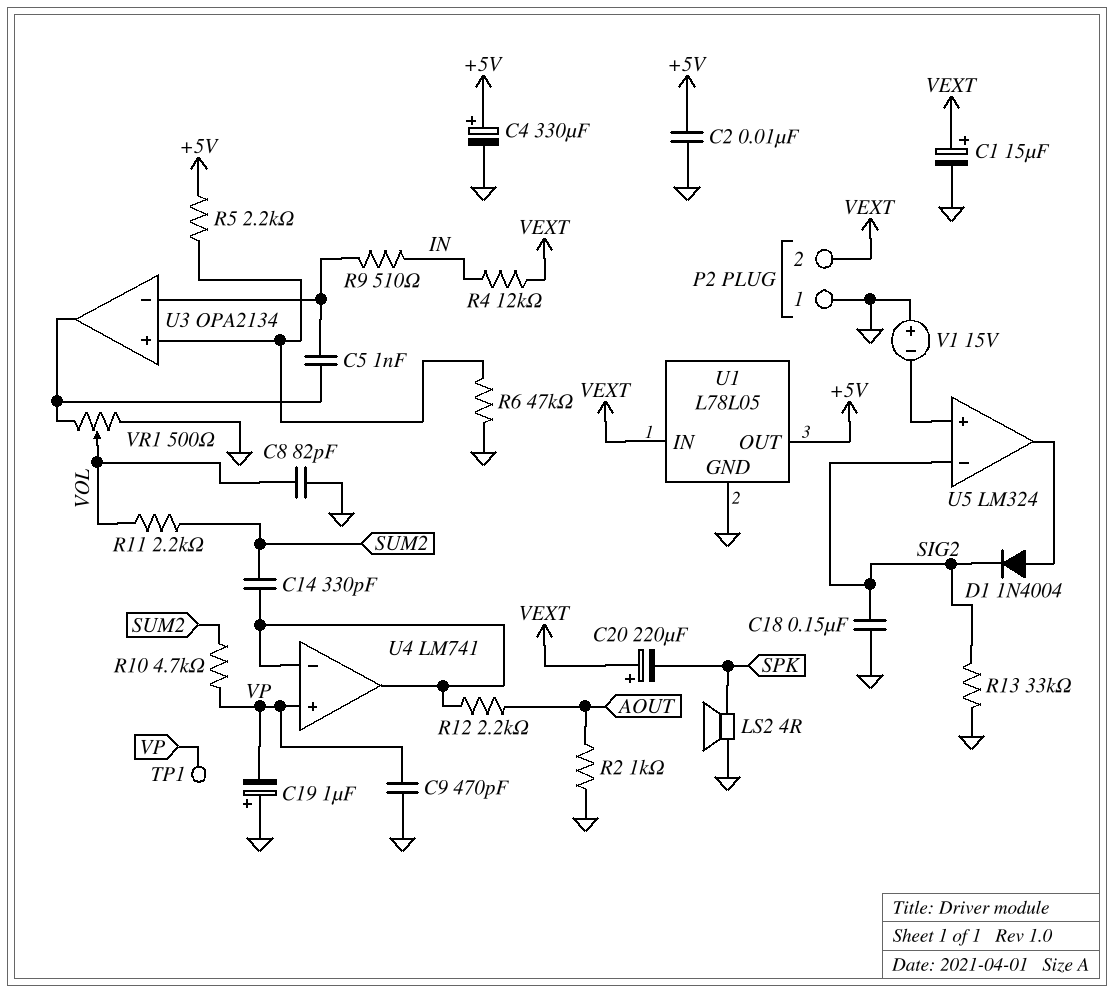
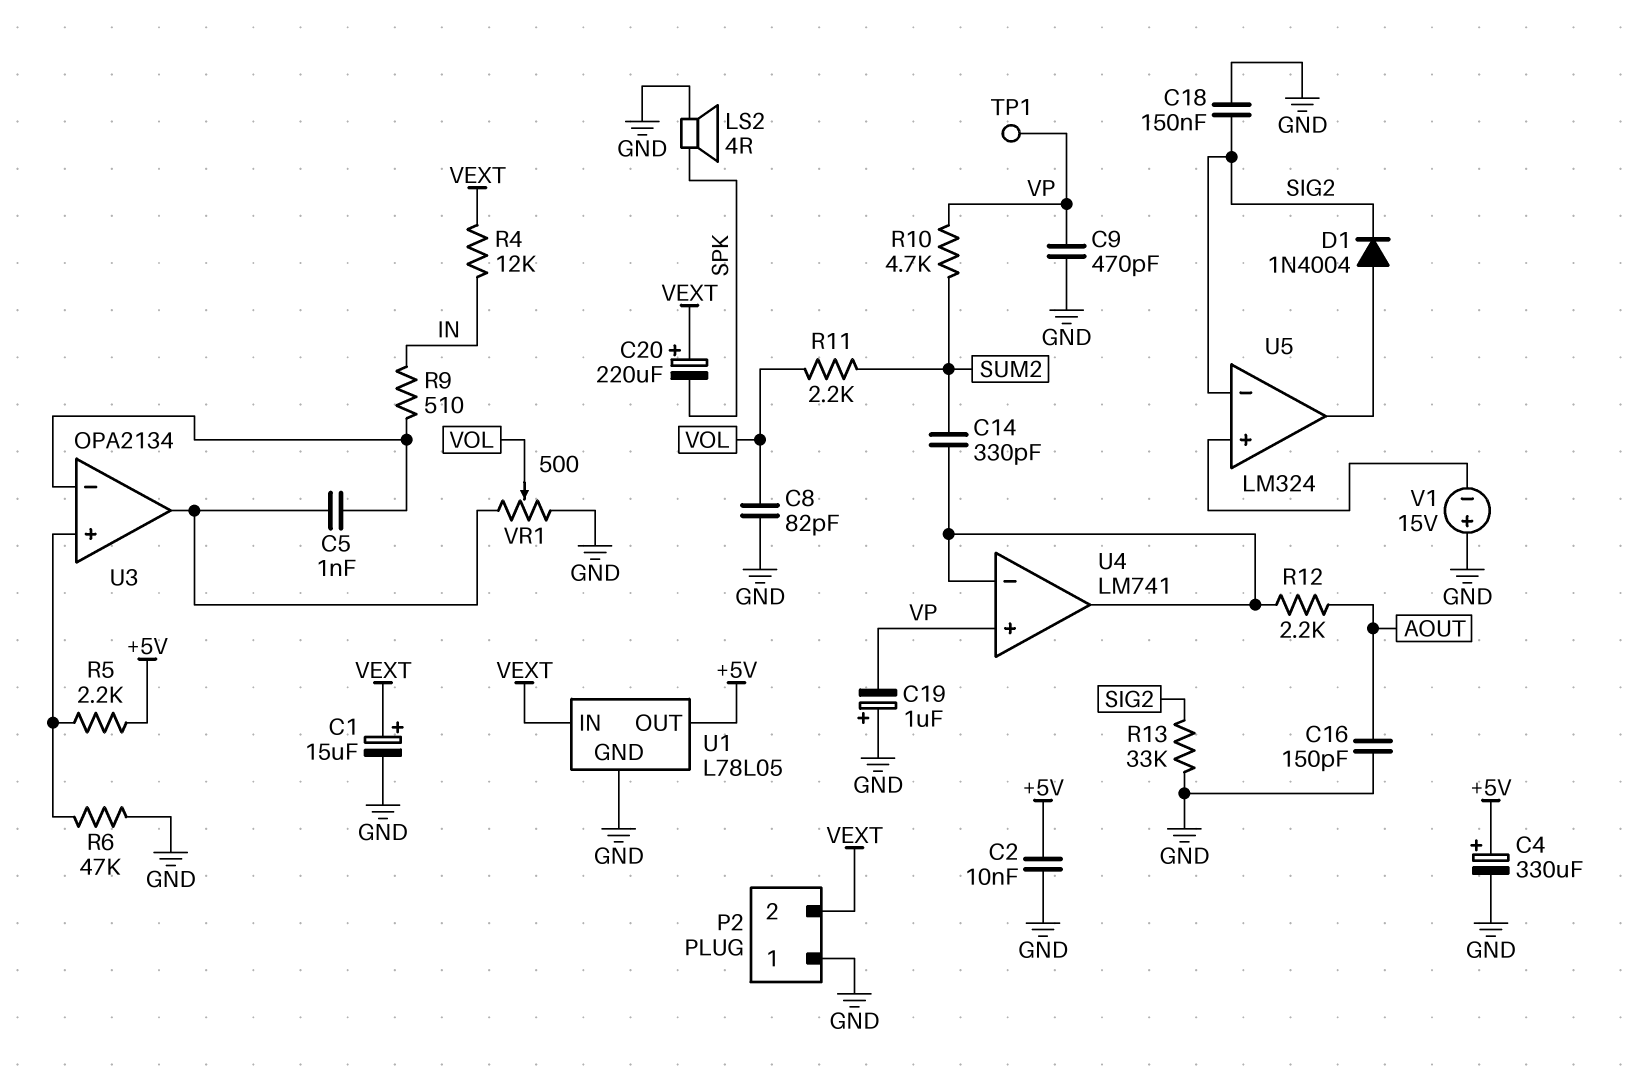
C16: none -> 150pF (AOUT, GND)
R2: 1k (AOUT, GND) -> none

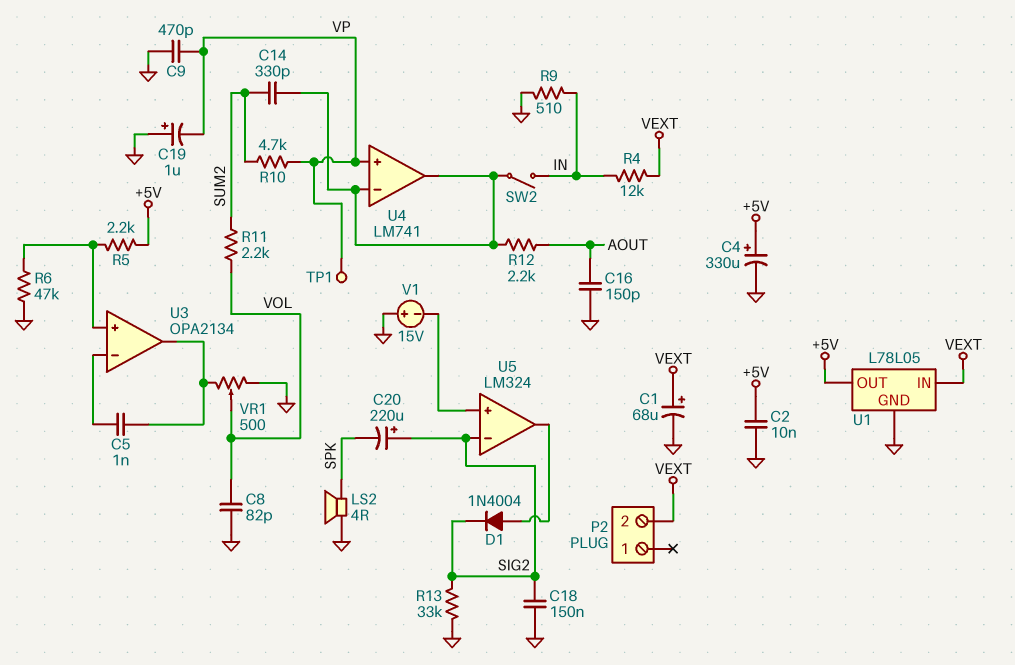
C1: 15uF (plus VEXT, minus GND) -> 68uF (plus VEXT, minus GND)
C20: 220uF (plus VEXT, minus SPK) -> 220uF (plus SIG2, minus SPK)
P2 pin 1: GND -> none
R9: 510 (IN, U3/in-) -> 510 (GND, IN)
SW2: none -> switch (IN, U4/in-)

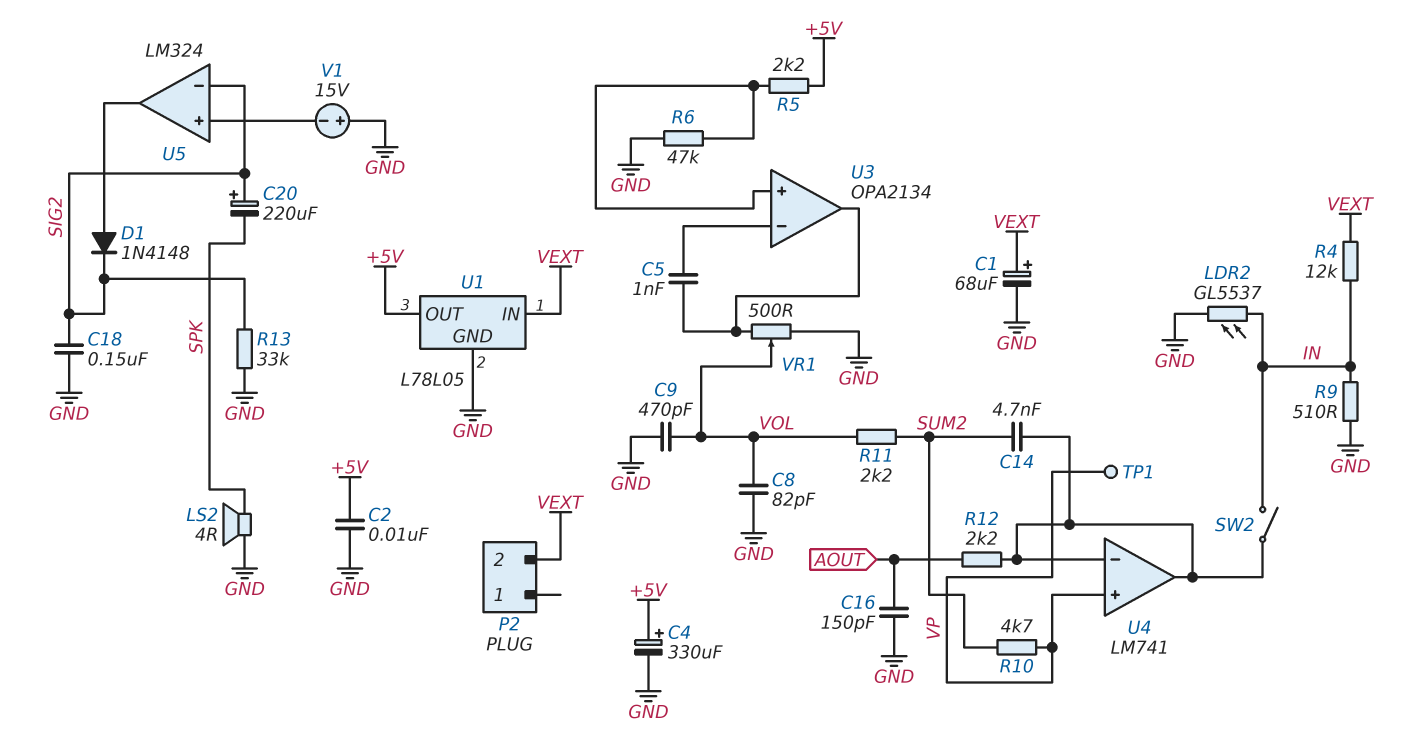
C9: 470pF (GND, VP) -> 470pF (GND, VOL)
C14: 330pF (SUM2, U4/in-) -> 4.7nF (SUM2, U4/in-)
C19: 1uF (plus GND, minus VP) -> none
D1: diode 1N4004 (A U5/out, K SIG2) -> diode 1N4148 (A U5/out, K SIG2)
LDR2: none -> GL5537 (GND, IN)

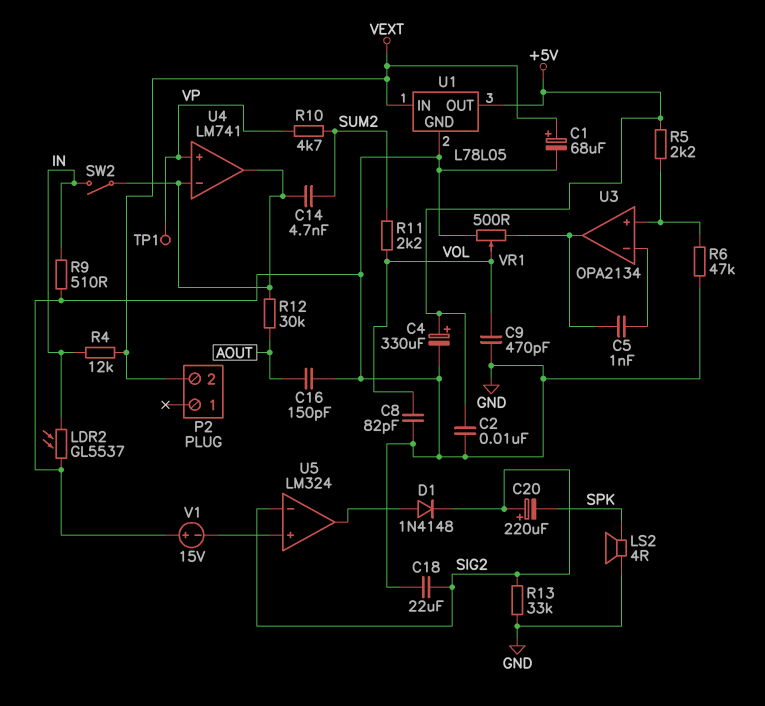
C18: 150nF (GND, SIG2) -> 22uF (GND, SIG2)
R12: 2.2k (AOUT, U4/in-) -> 30k (AOUT, U4/in-)

